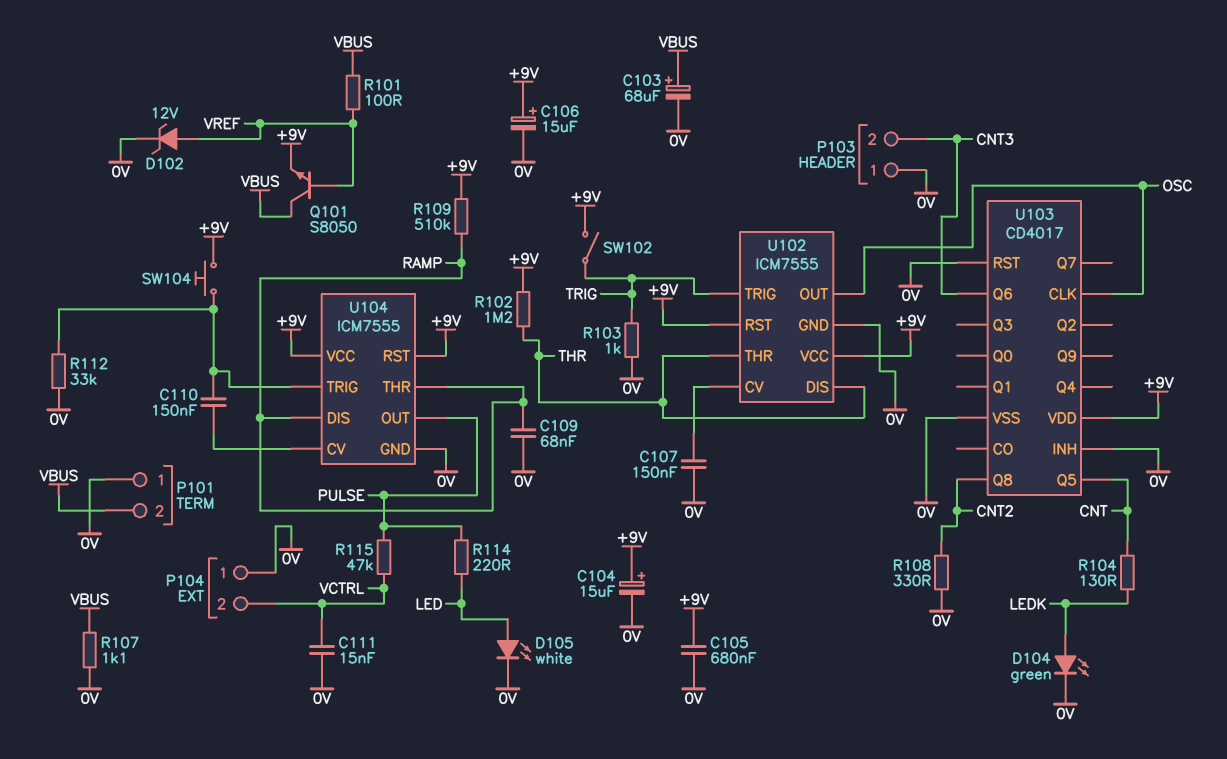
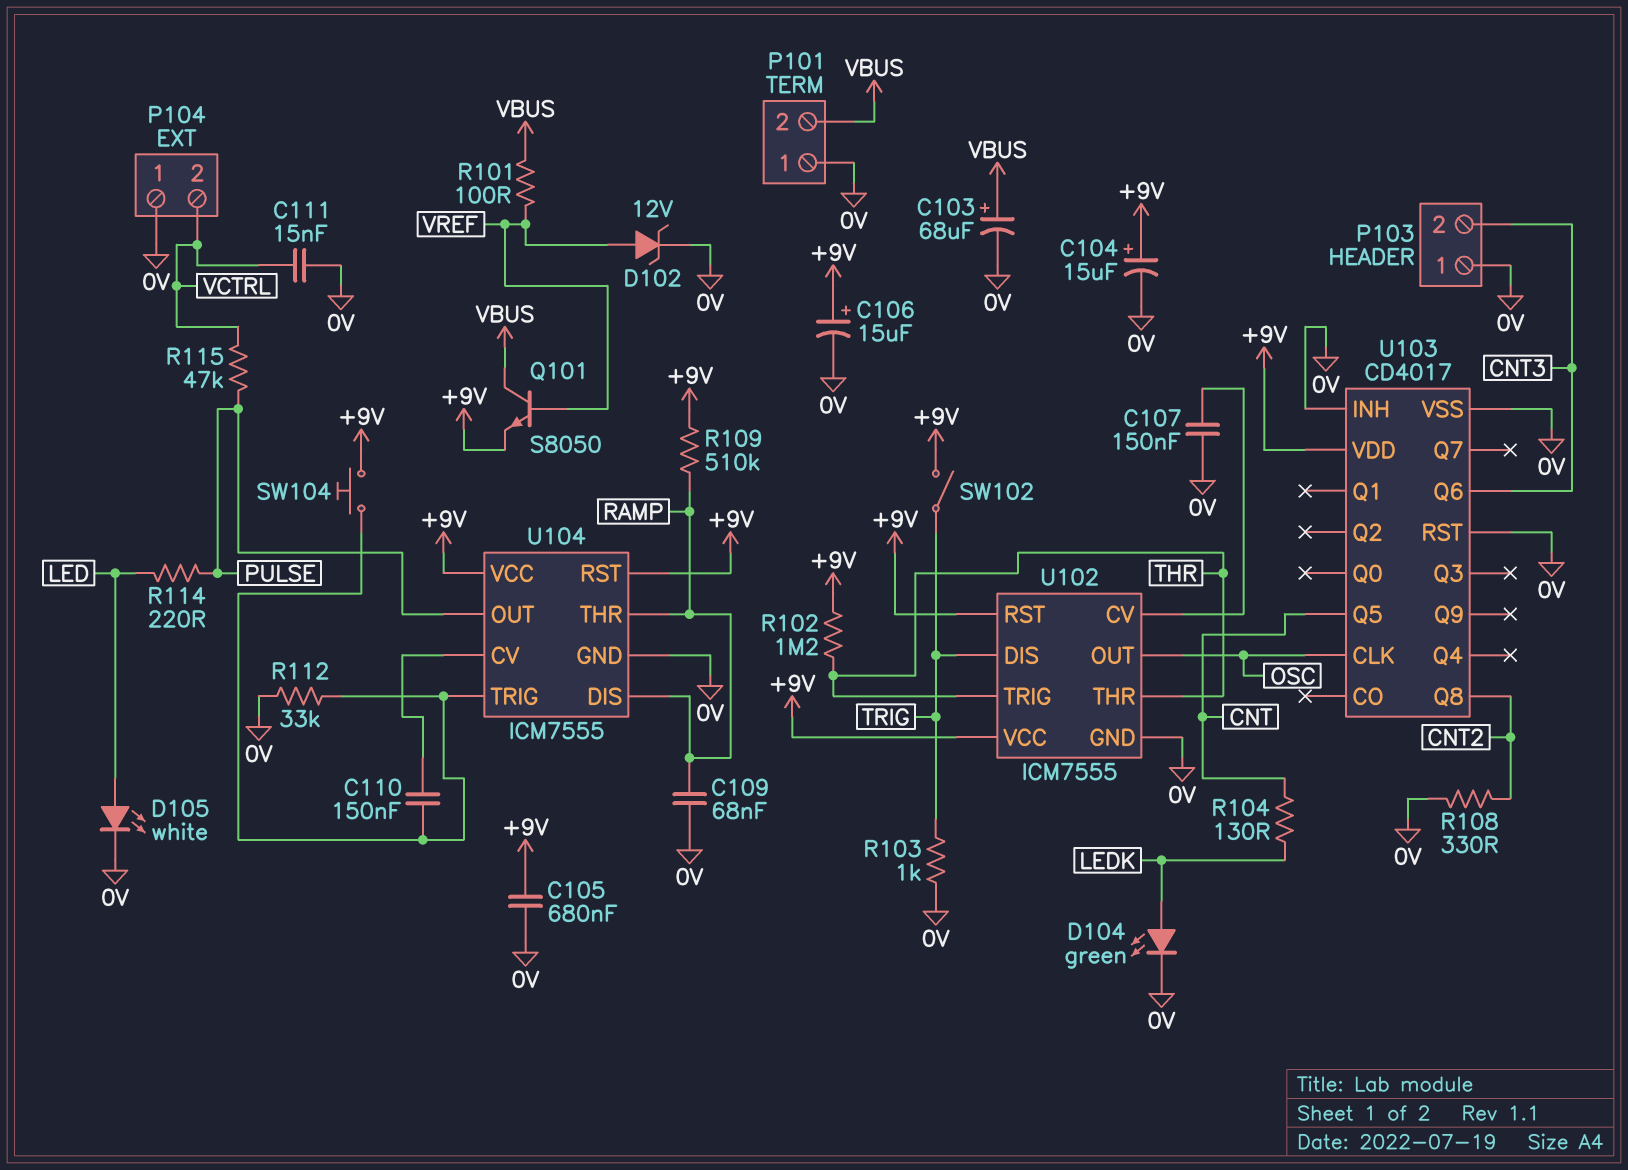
R107: 1.1k (0V, VBUS) -> none
U102 pin DIS: THR -> TRIG
U102 pin TRIG: TRIG -> THR

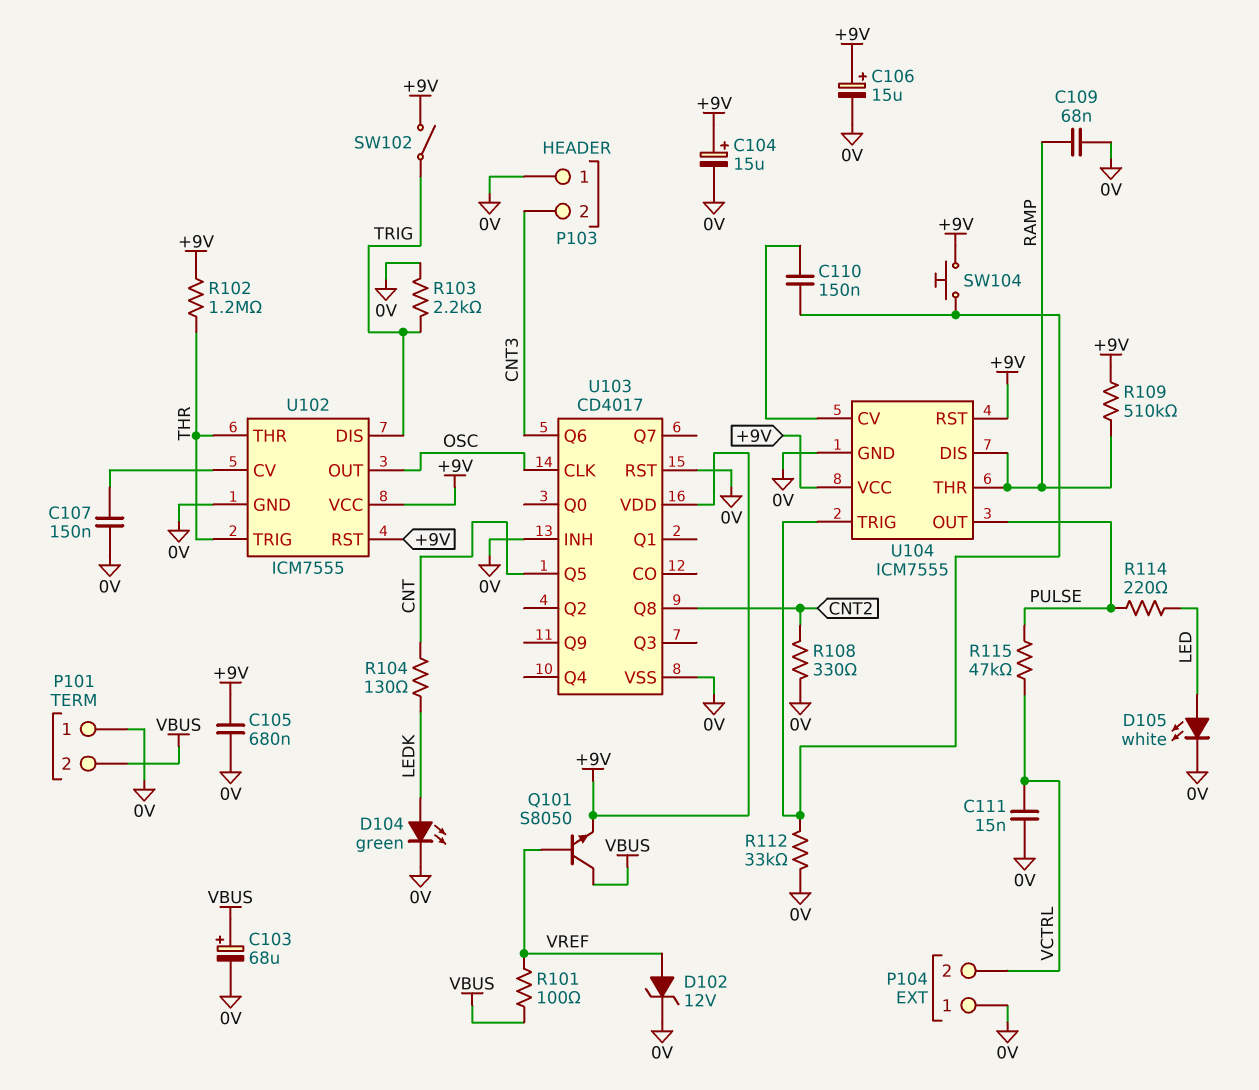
R103: 1k (0V, TRIG) -> 2.2k (0V, TRIG)

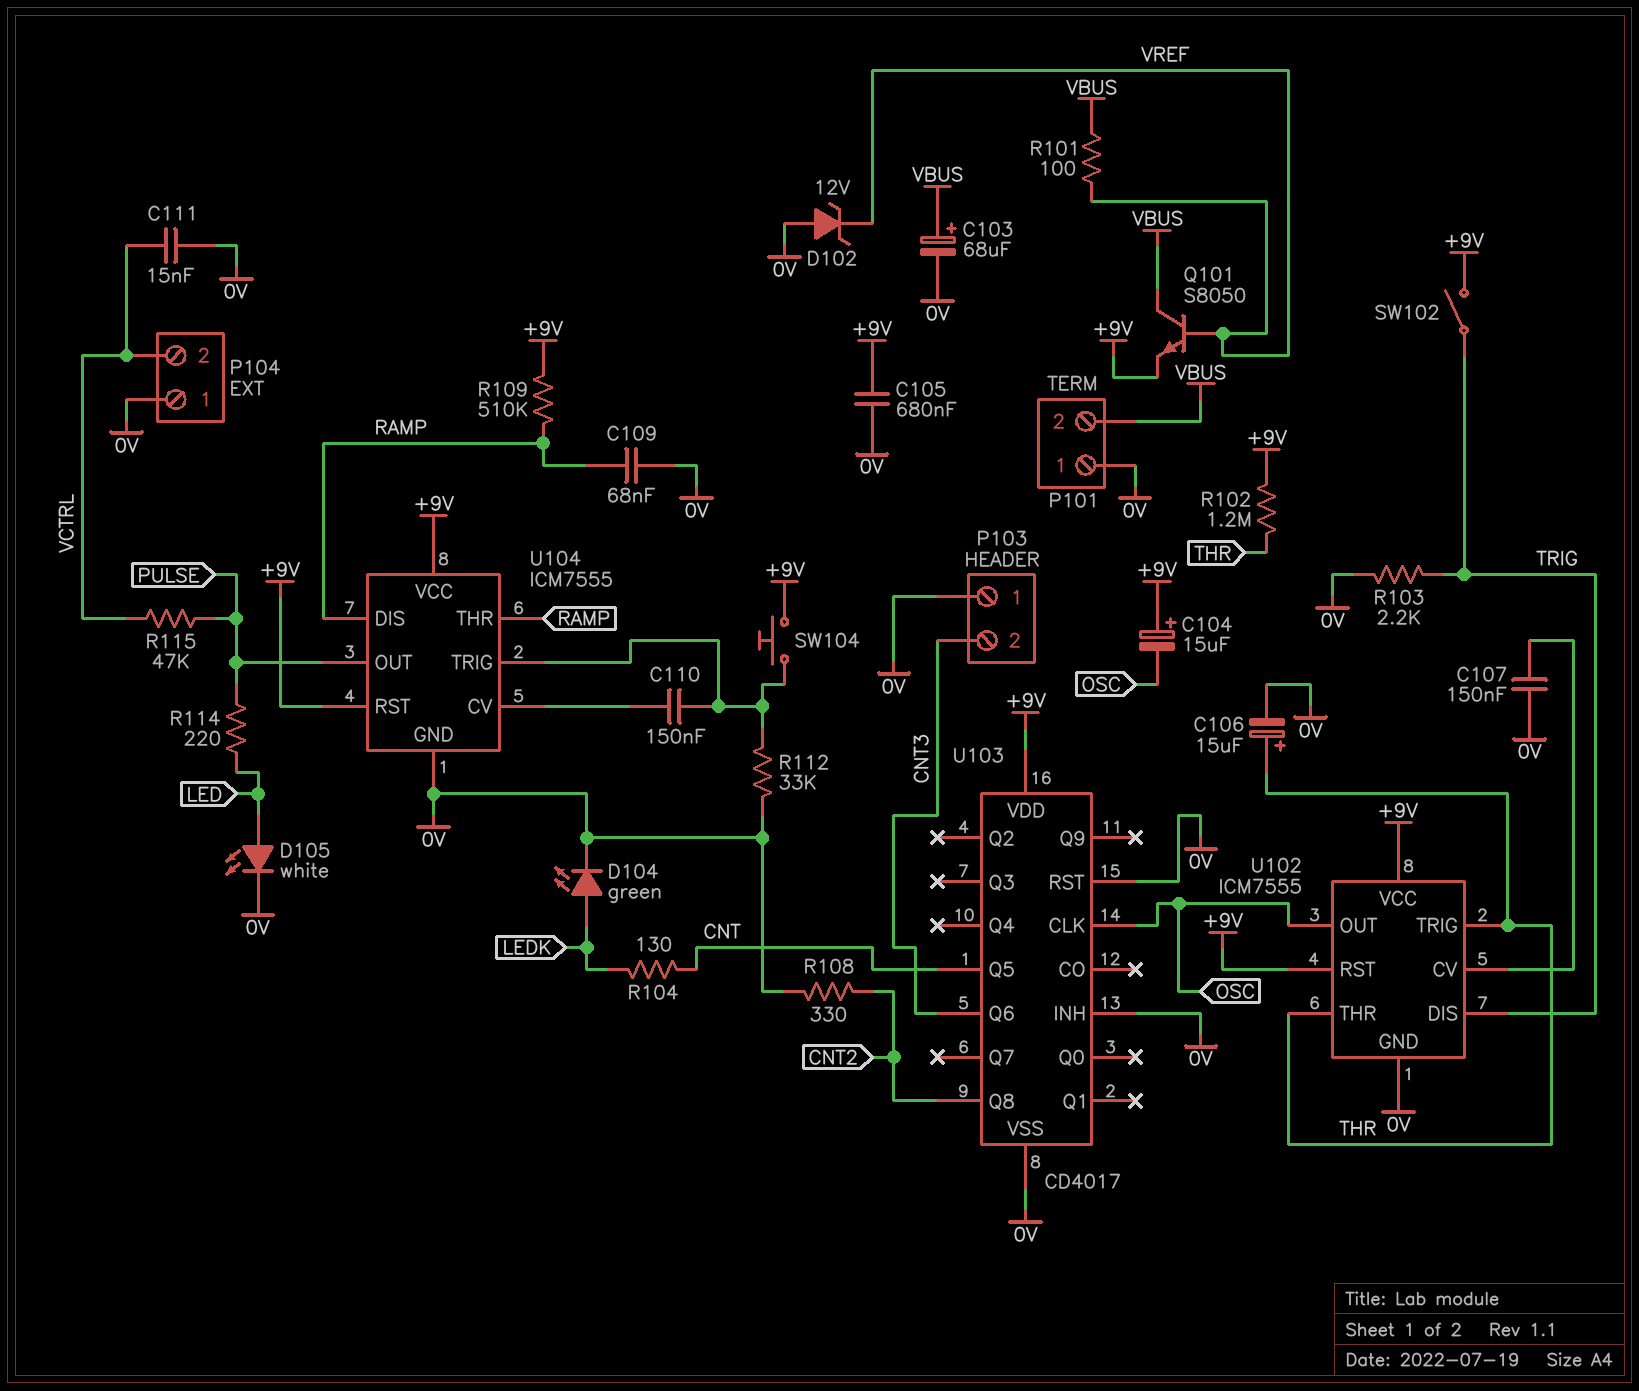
C104: 15uF (plus +9V, minus 0V) -> 15uF (plus +9V, minus OSC)
C106: 15uF (plus +9V, minus 0V) -> 15uF (plus THR, minus 0V)
D102: zener 12V (A VREF, K 0V) -> zener 12V (A 0V, K VREF)

